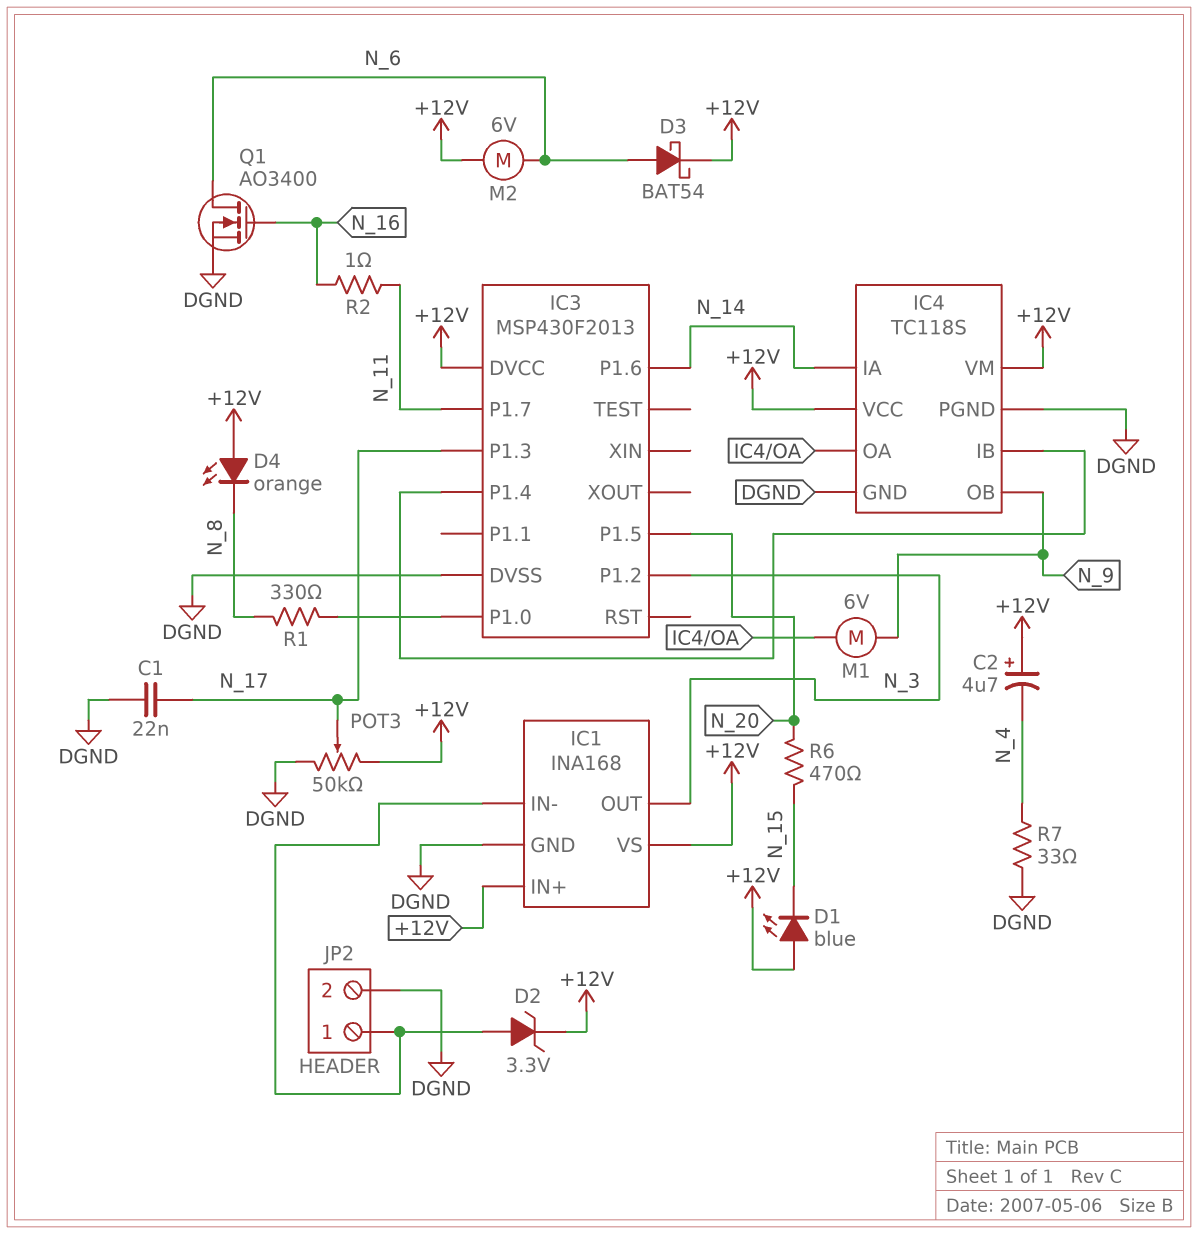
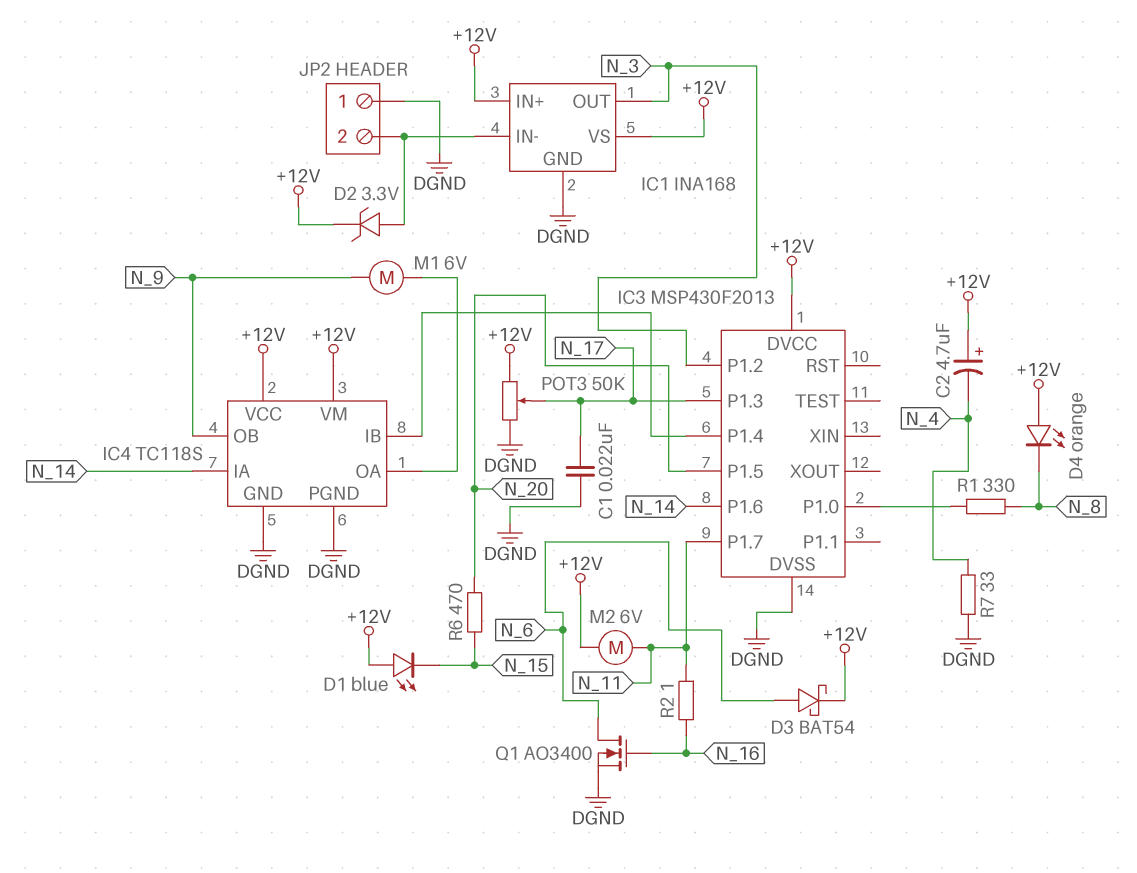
JP2 pin 1: IC1/IN- -> DGND
JP2 pin 2: DGND -> IC1/IN-
M2: motor 6V (+12V, N_6) -> motor 6V (+12V, N_11)

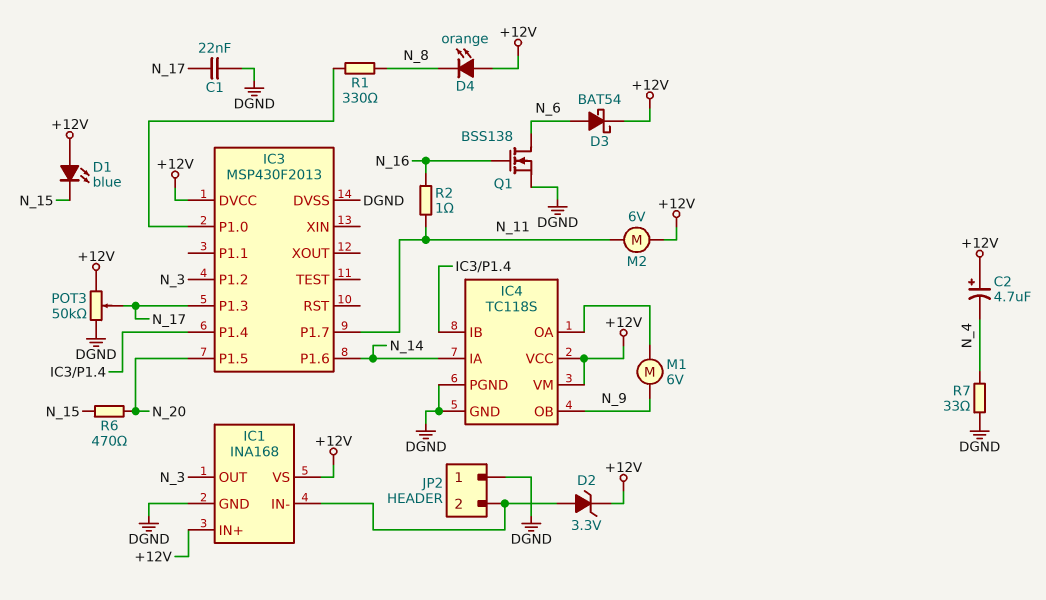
Q1: NMOS AO3400 (G N_16, D N_6, S DGND) -> NMOS BSS138 (G N_16, D N_6, S DGND)

